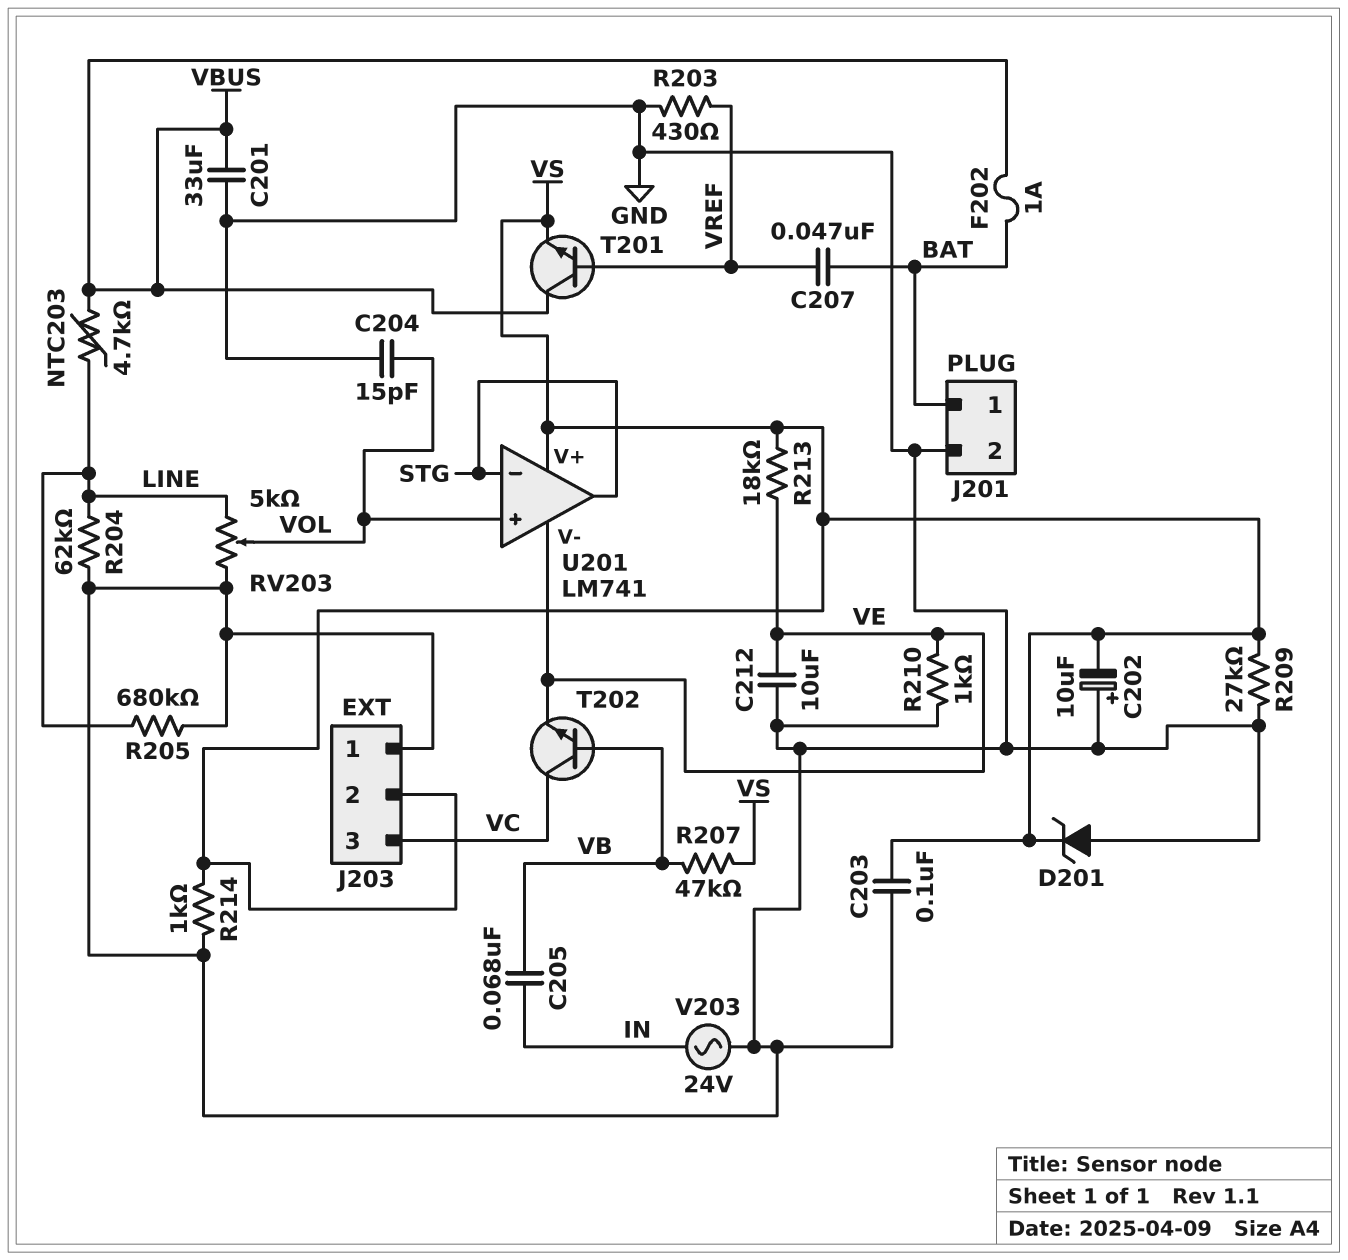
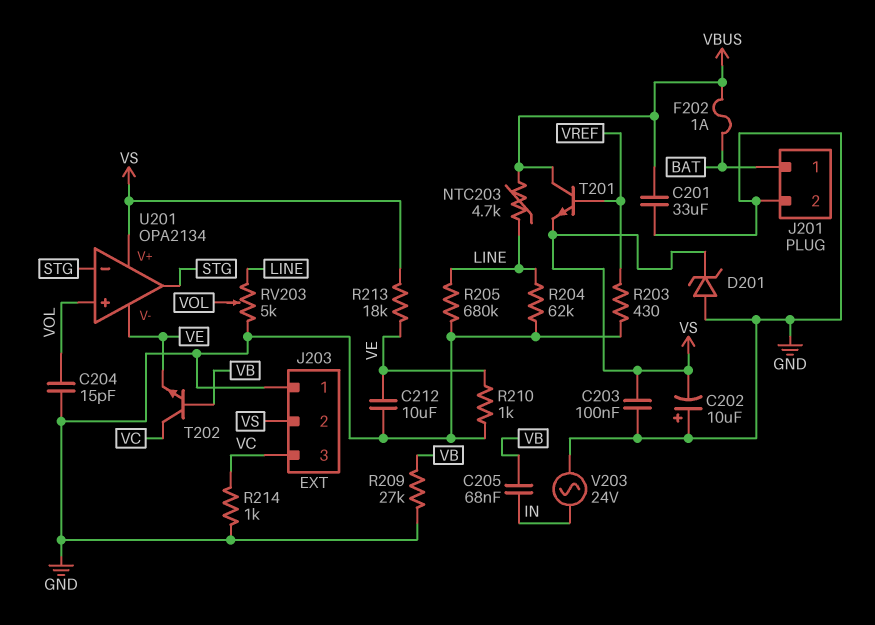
C207: 47nF (BAT, VREF) -> none
R207: 47k (VB, VS) -> none
R209: 27k (GND, VS) -> 27k (GND, VB)
R214: 1k (GND, VS) -> 1k (GND, VC)
U201: LM741 -> OPA2134

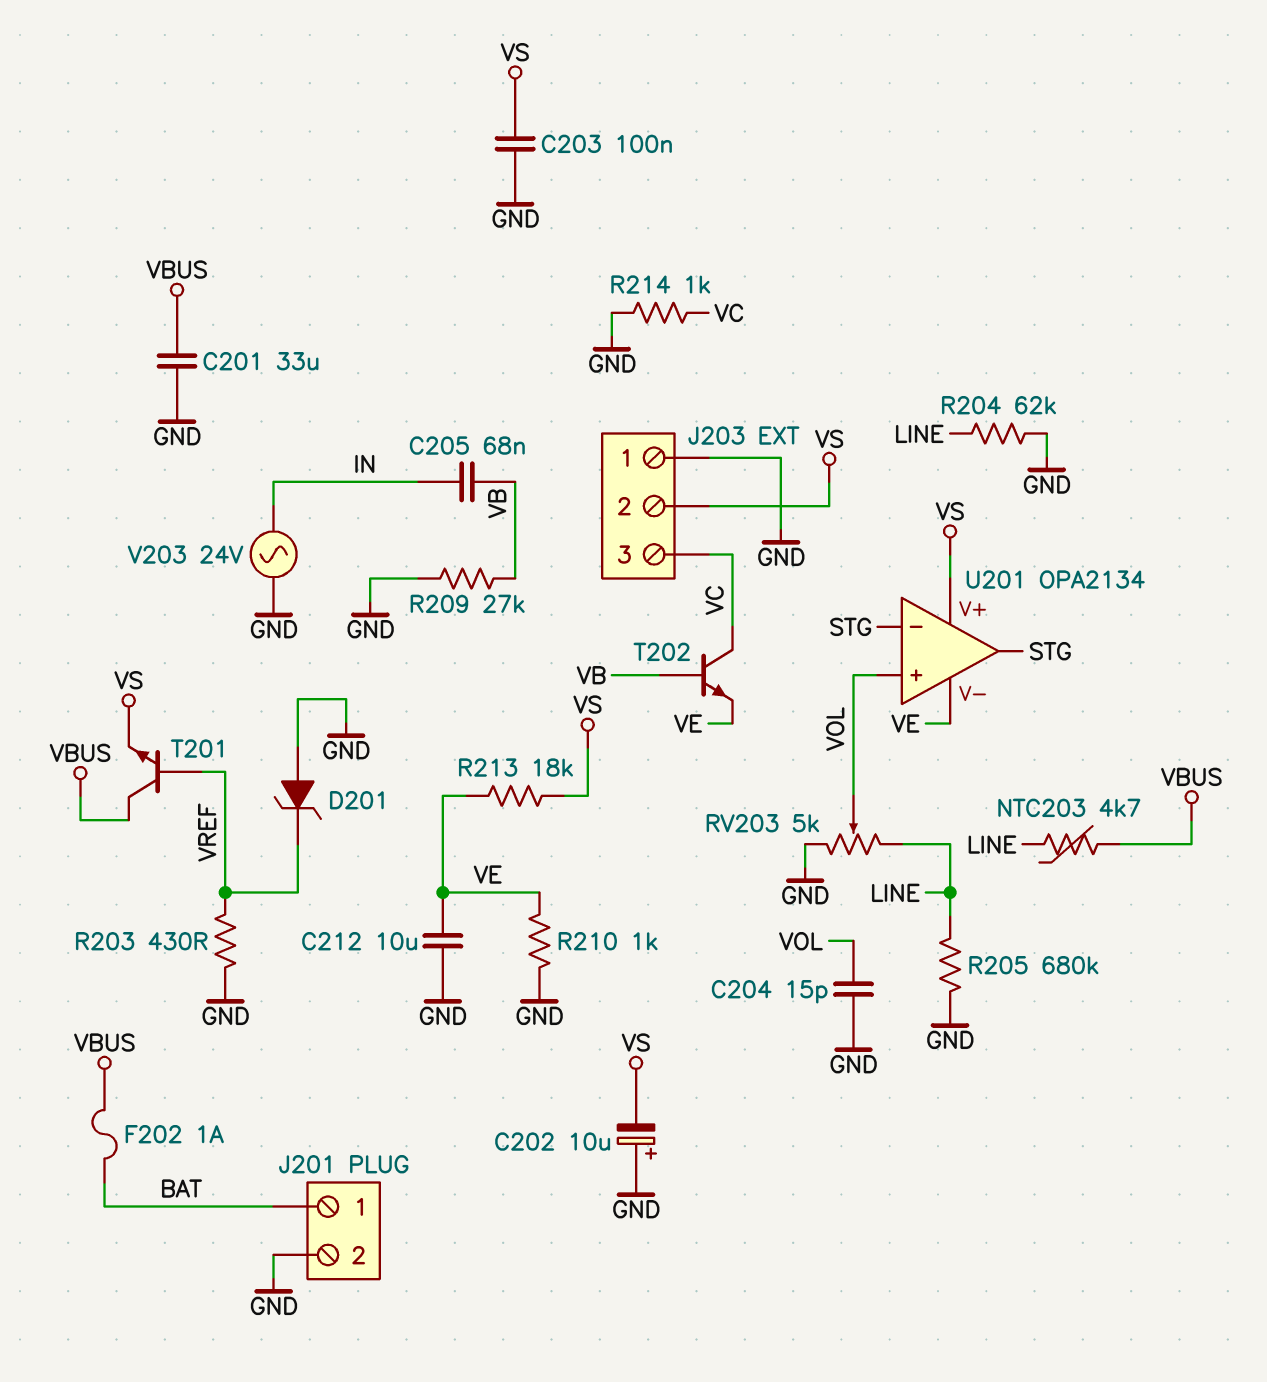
D201: zener (A GND, K VS) -> zener (A GND, K VREF)

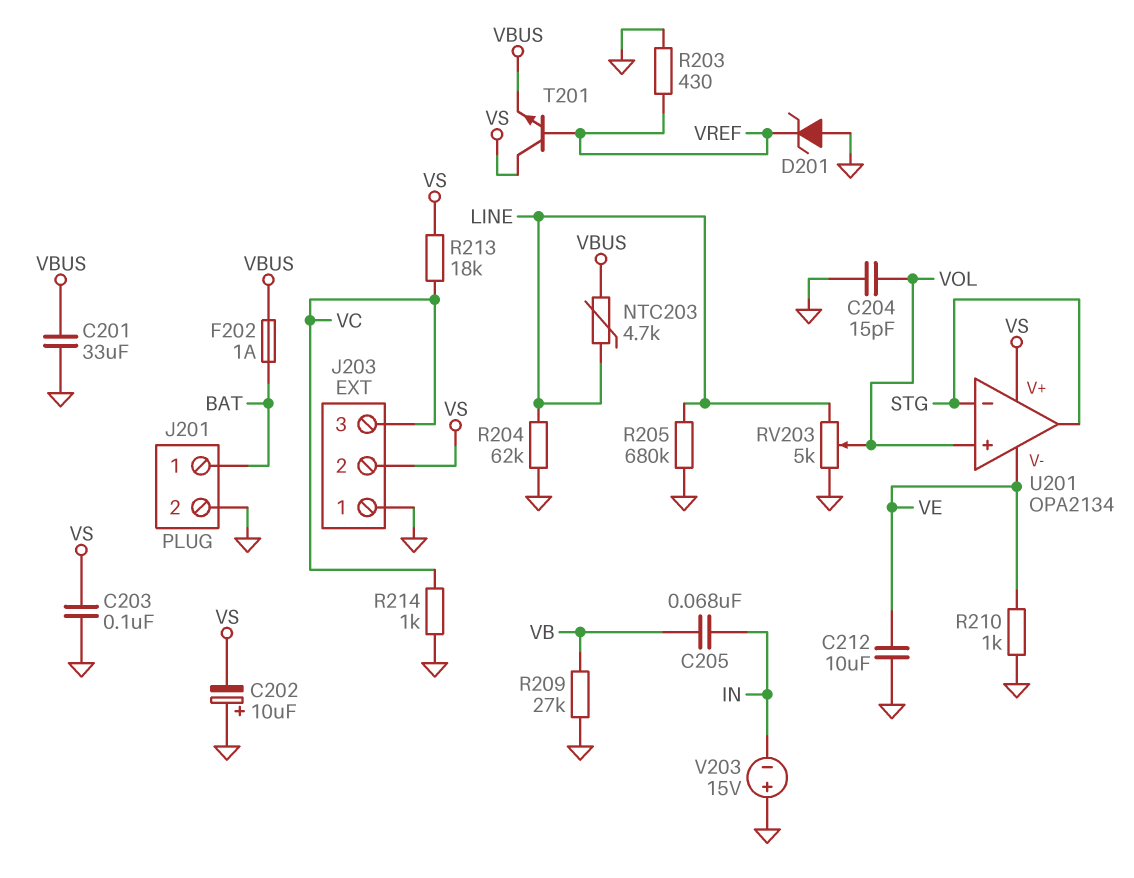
R213: 18k (VE, VS) -> 18k (VC, VS)
T201: NPN (B VREF, C VBUS, E VS) -> NPN (B VREF, C VS, E VBUS)
T202: NPN (B VB, C VC, E VE) -> none
V203: AC 24V (GND, IN) -> 15V (plus GND, minus IN)

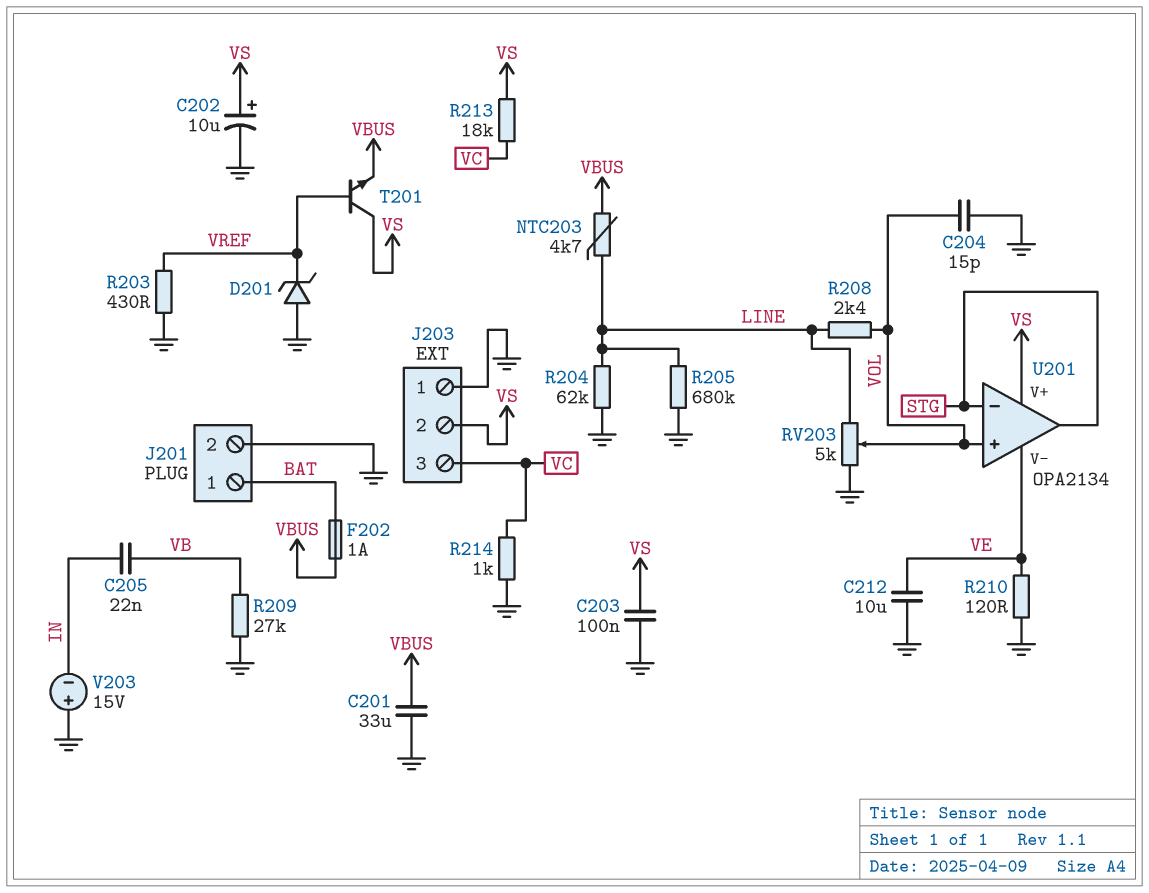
C202: 10uF (plus GND, minus VS) -> 10uF (plus VS, minus GND)
C205: 68nF (IN, VB) -> 22nF (IN, VB)
R208: none -> 2.4k (LINE, VOL)
R210: 1k (GND, VE) -> 120 (GND, VE)

